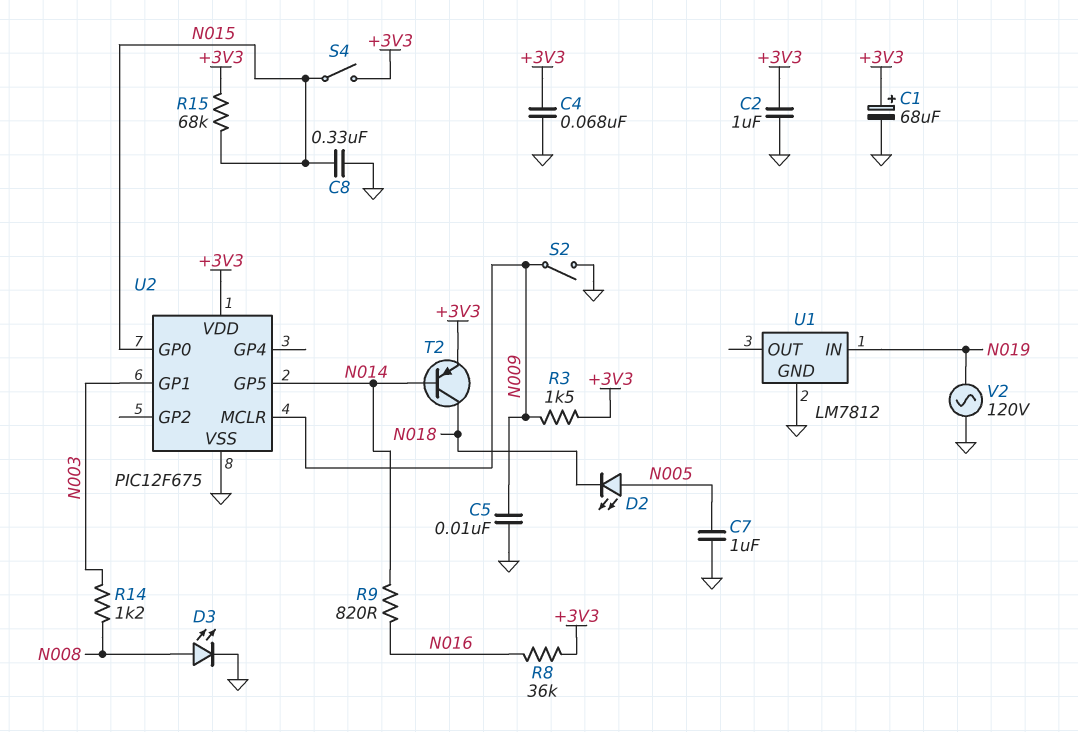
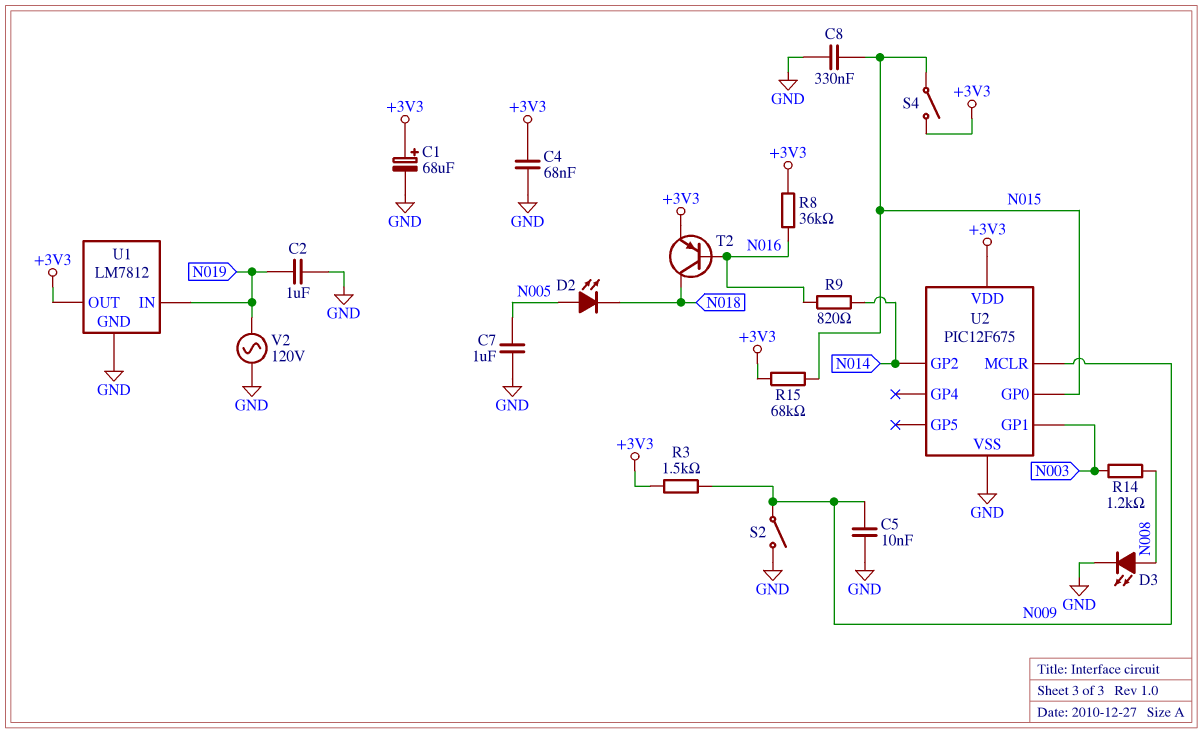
C2: 1uF (+3V3, GND) -> 1uF (GND, N019)
T2: PNP (B N014, C N018, E +3V3) -> PNP (B N016, C N018, E +3V3)
U1 pin OUT: none -> +3V3
U2 pin GP2: none -> N014
U2 pin GP5: N014 -> none

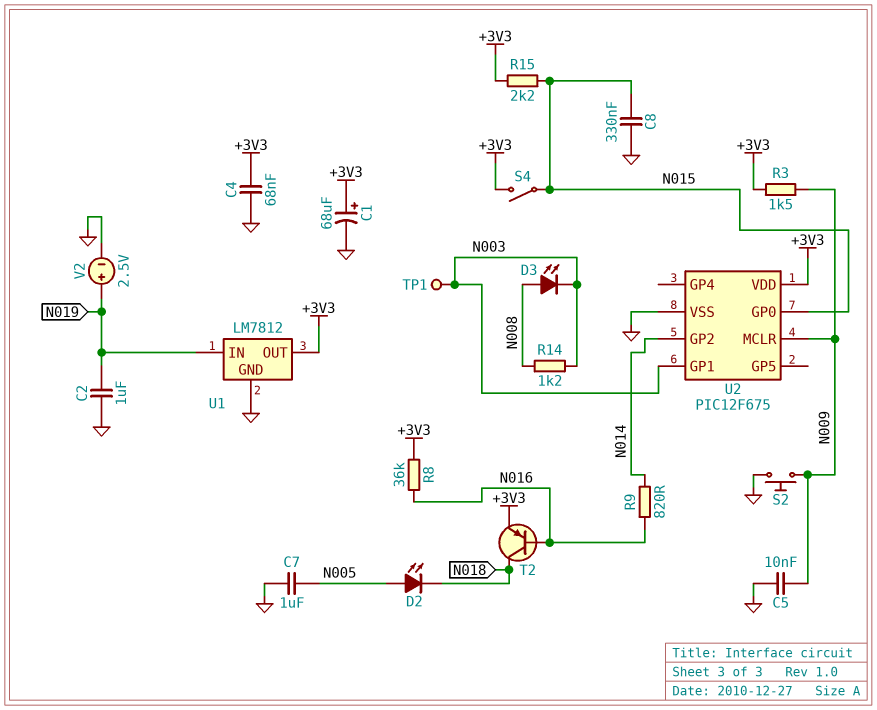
D3: LED (A N008, K GND) -> LED (A N008, K N003)
R15: 68k (+3V3, N015) -> 2.2k (+3V3, N015)
S2: switch (GND, N009) -> button (GND, N009)
TP1: none -> test point (N003)
V2: AC 120V (GND, N019) -> 2.5V (plus N019, minus GND)

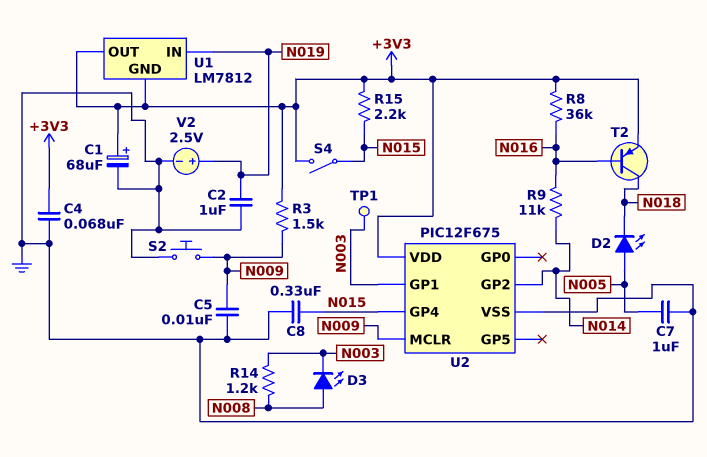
R9: 820 (N014, N016) -> 11k (N014, N016)
U1 pin GND: GND -> +3V3
U2 pin GP0: N015 -> none
U2 pin GP4: none -> N015

